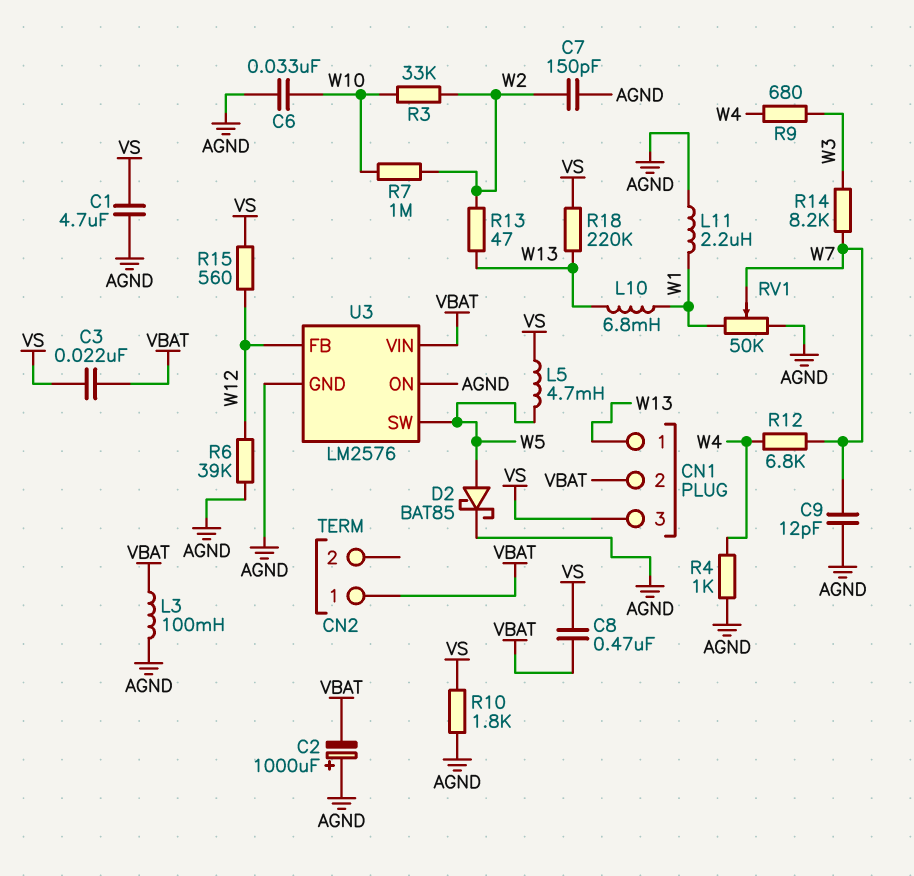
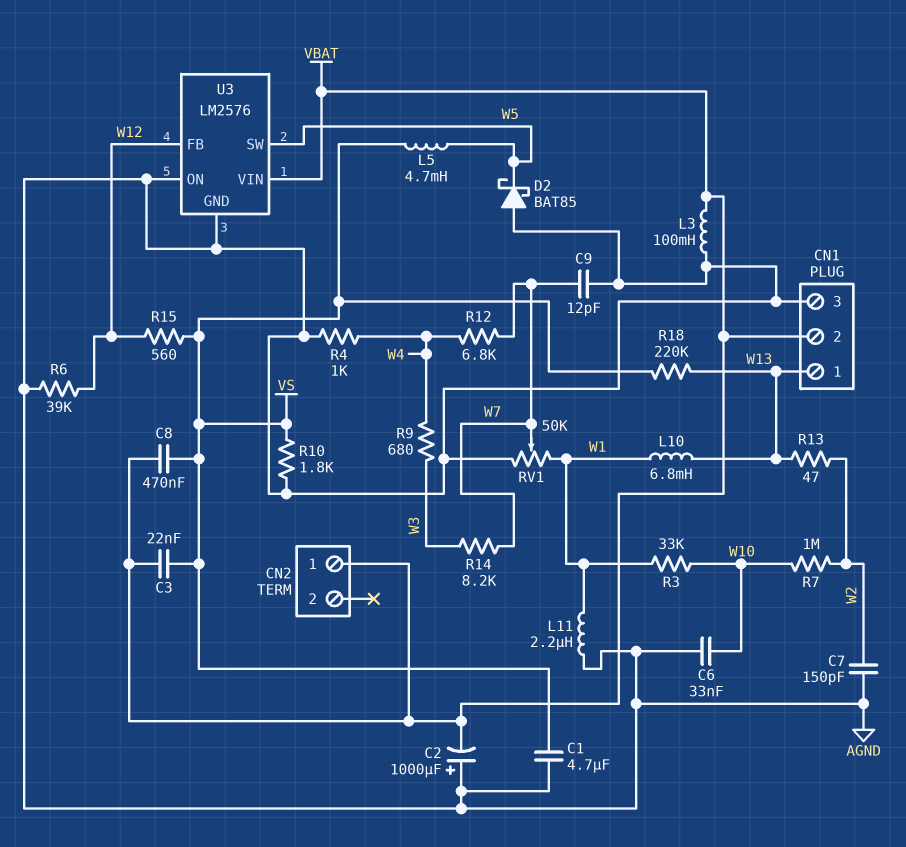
CN1 pin 3: VS -> AGND
D2: schottky BAT85 (A W5, K AGND) -> schottky BAT85 (A AGND, K W5)
R3: 33k (W2, W10) -> 33k (W1, W10)

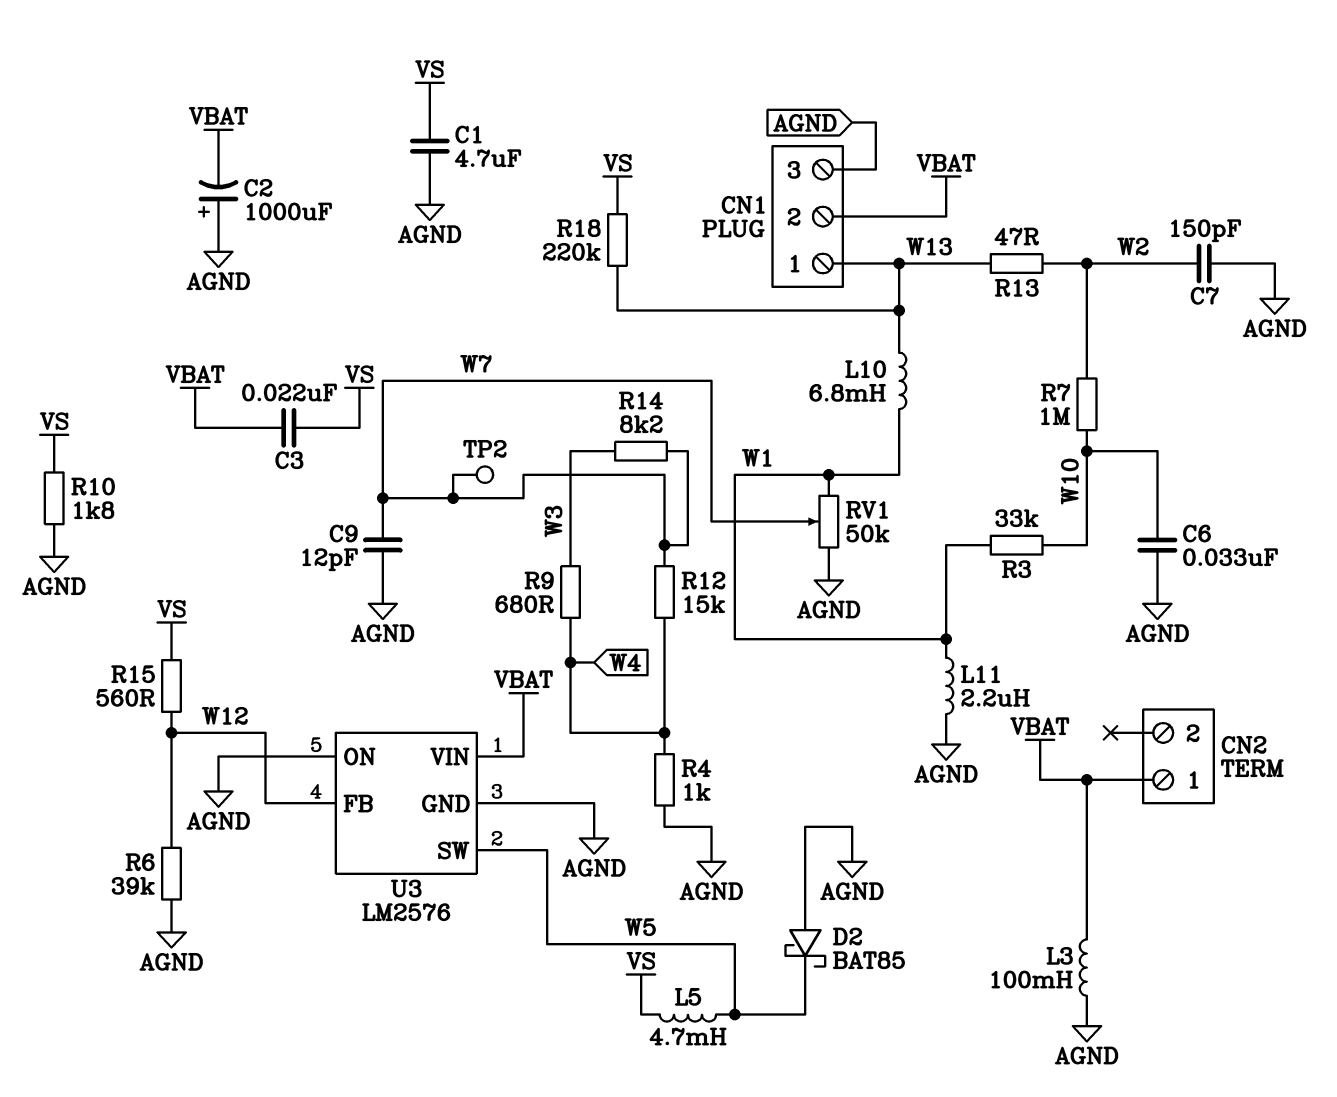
C8: 470nF (VBAT, VS) -> none
R12: 6.8k (W4, W7) -> 15k (W4, W7)
TP2: none -> test point (W7)

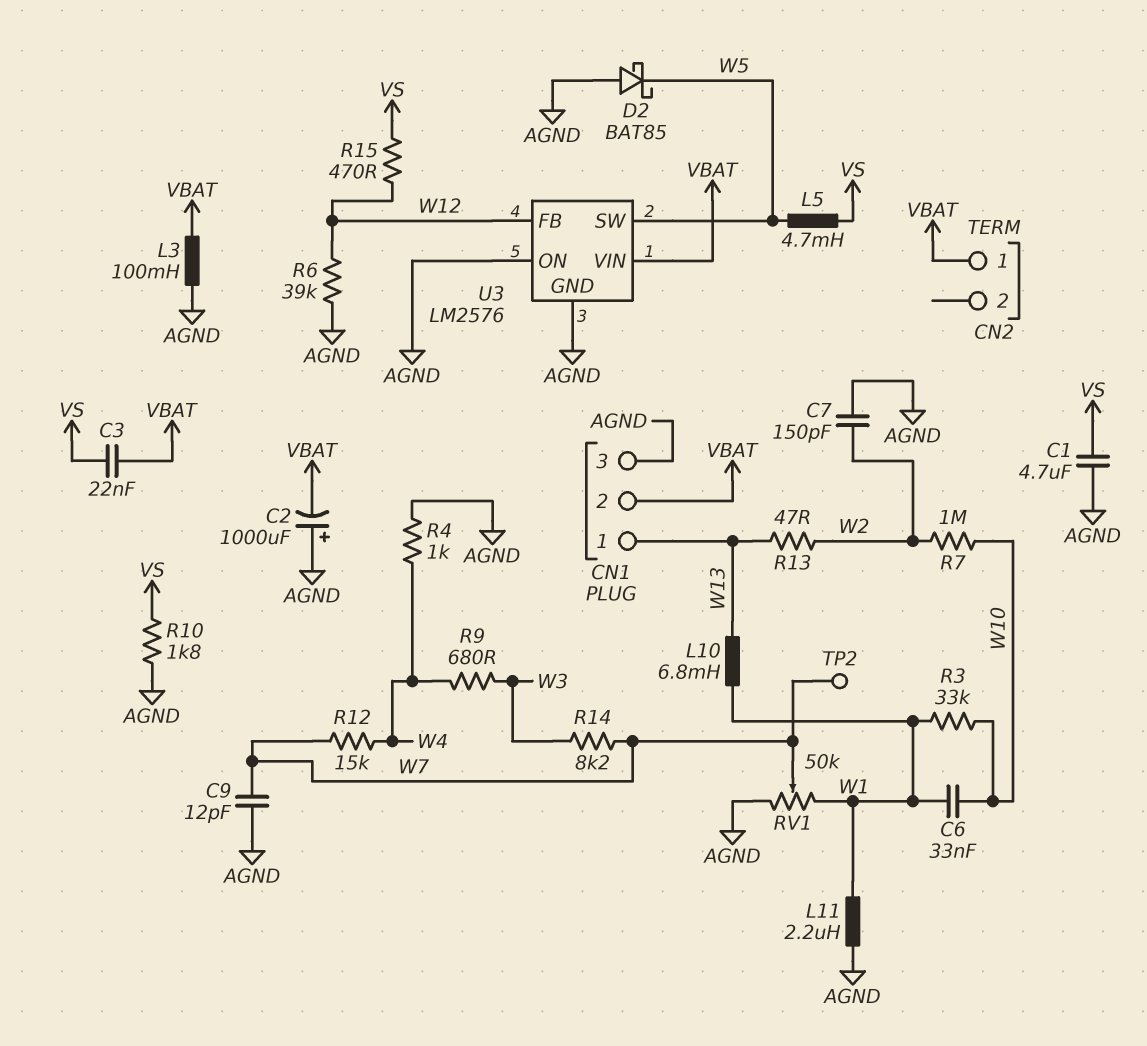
C6: 33nF (AGND, W10) -> 33nF (W1, W10)
R15: 560 (VS, W12) -> 470 (VS, W12)
R18: 220k (VS, W13) -> none

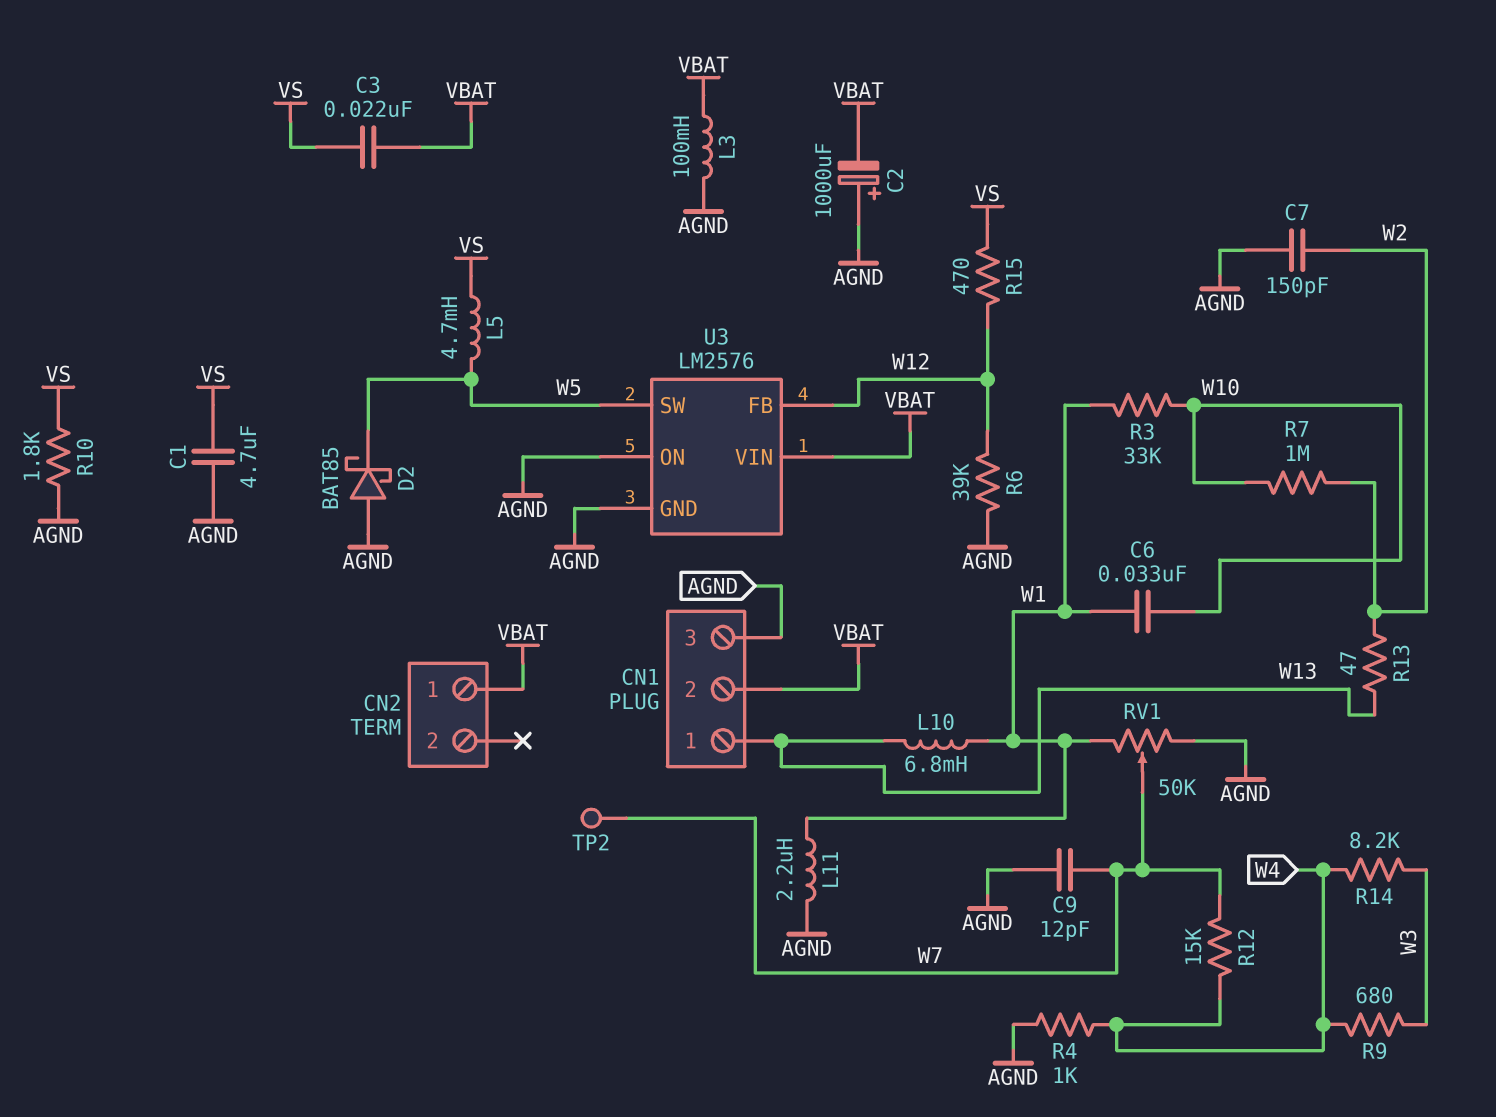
R14: 8.2k (W3, W7) -> 8.2k (W3, W4)

